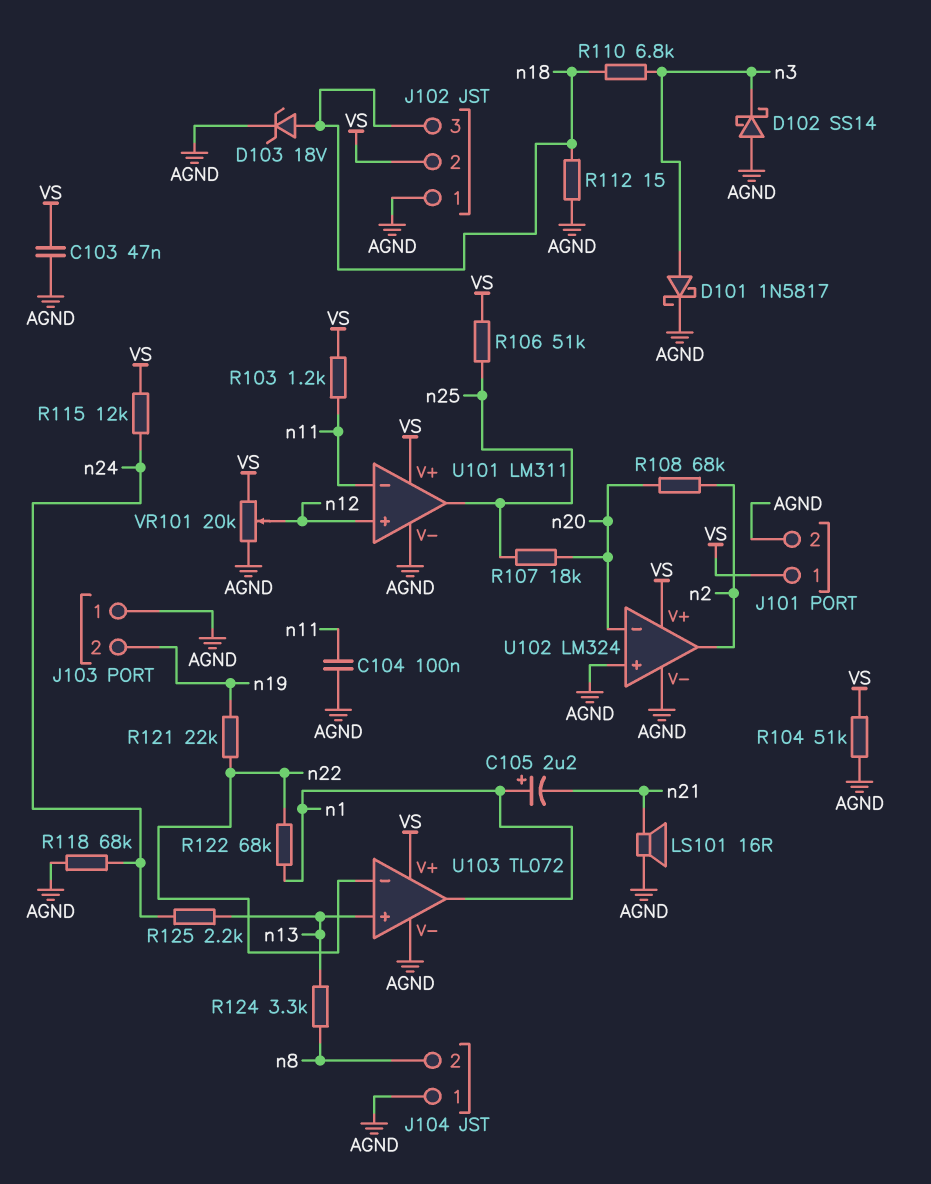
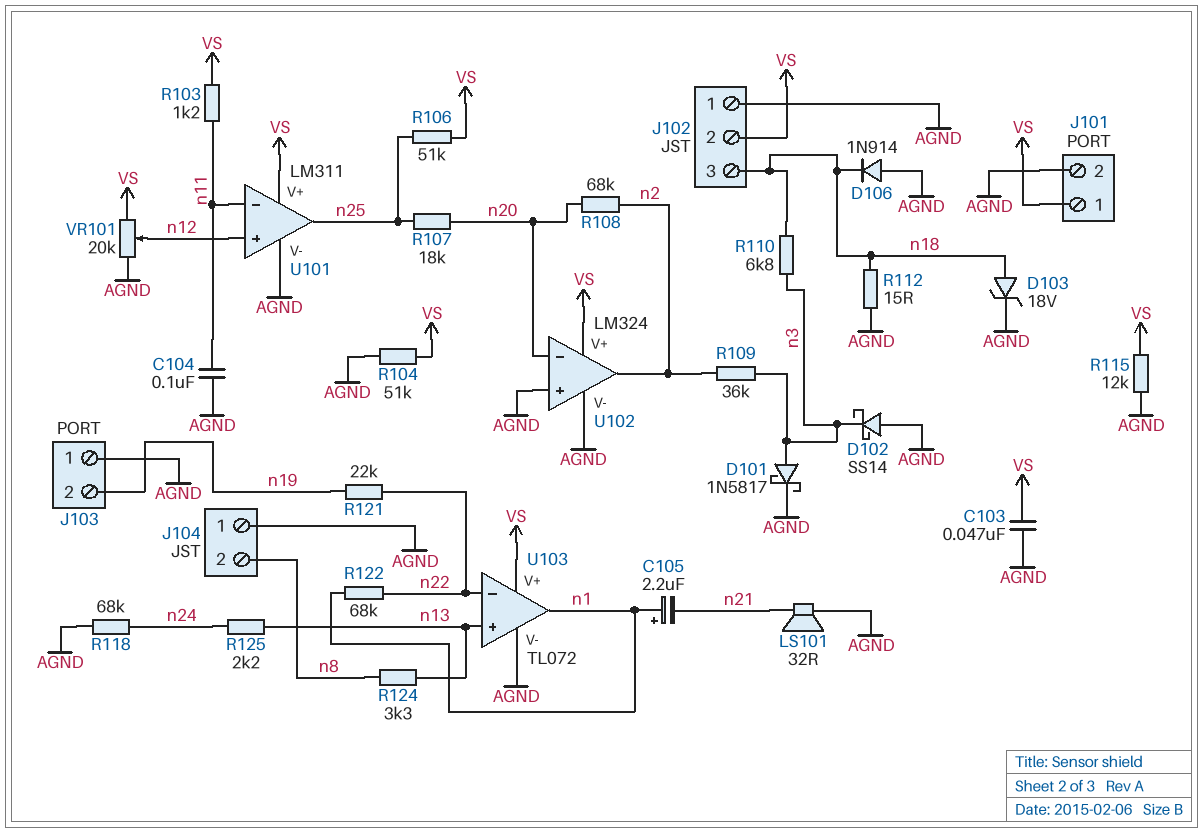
D106: none -> diode 1N914 (A AGND, K n18)
LS101: speaker 16R (AGND, n21) -> speaker 32R (AGND, n21)
R109: none -> 36k (n2, n3)
R115: 12k (VS, n24) -> 12k (AGND, VS)

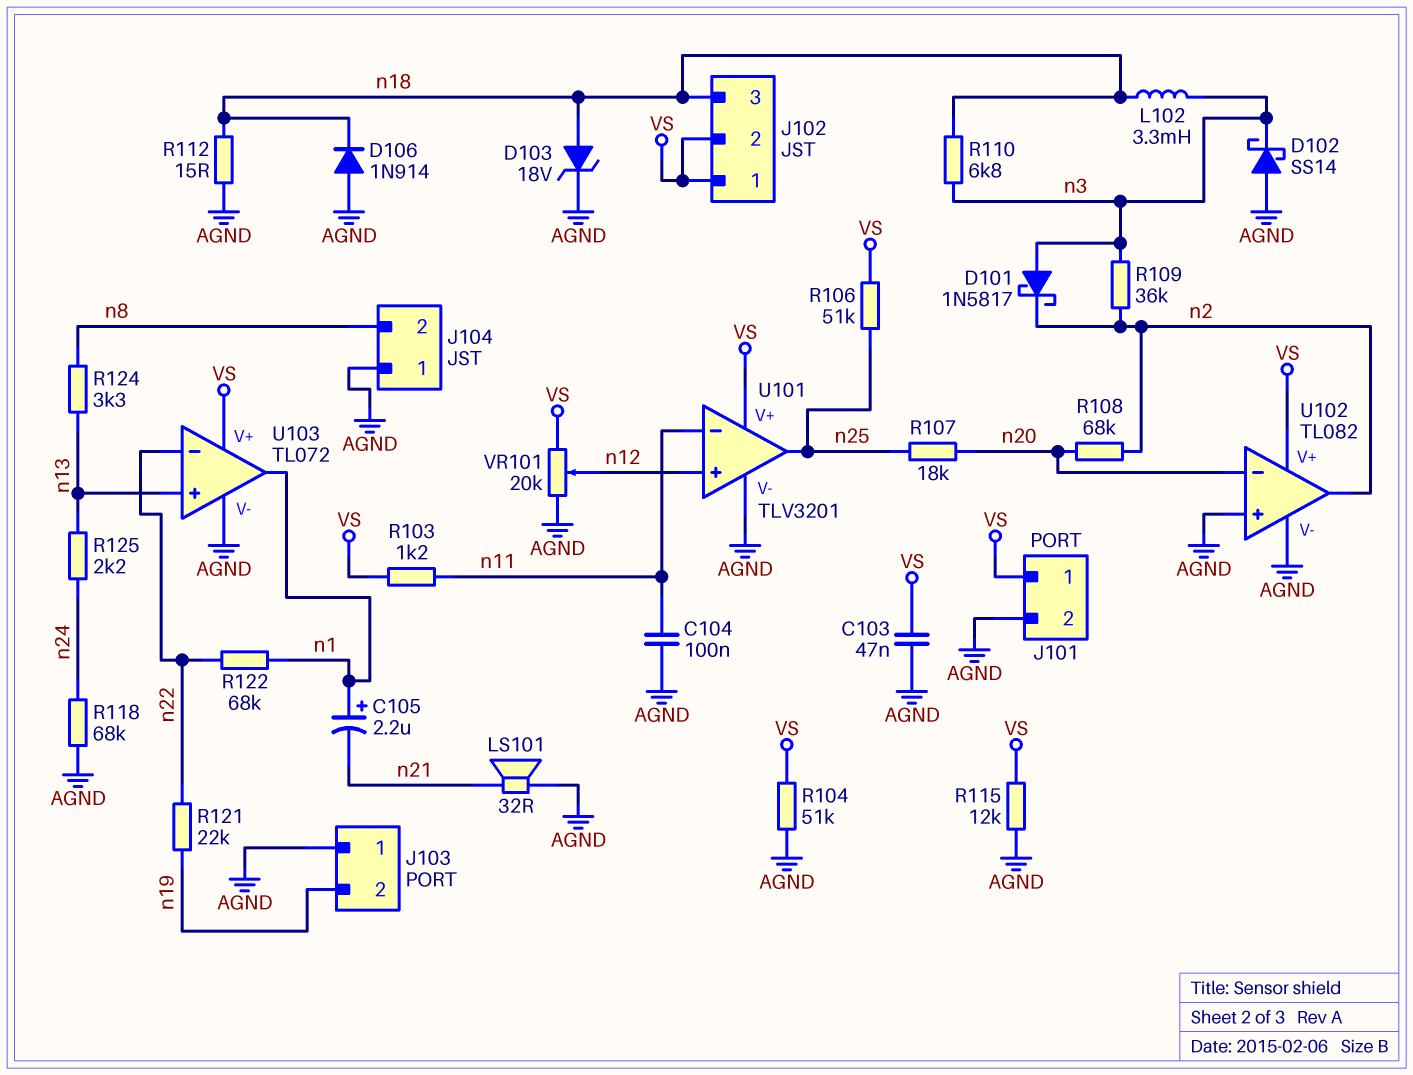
D101: schottky 1N5817 (A n3, K AGND) -> schottky 1N5817 (A n3, K n2)
J102 pin 1: AGND -> VS
L102: none -> 3.3mH (n3, n18)
U101: LM311 -> TLV3201
U102: LM324 -> TL082

